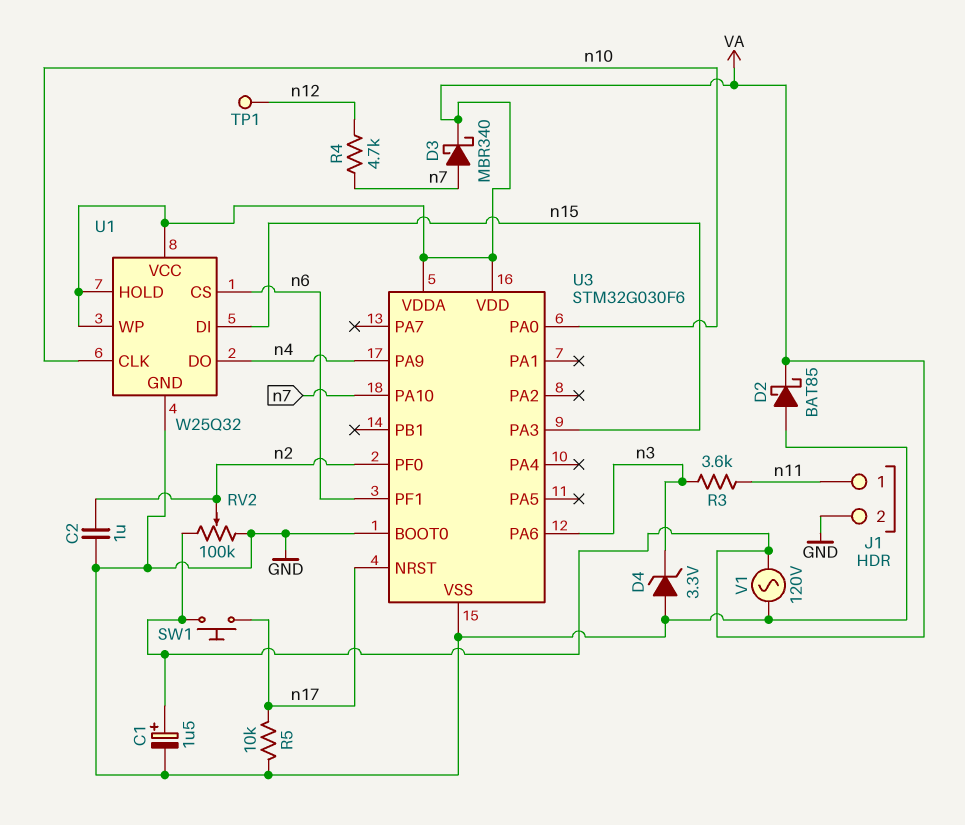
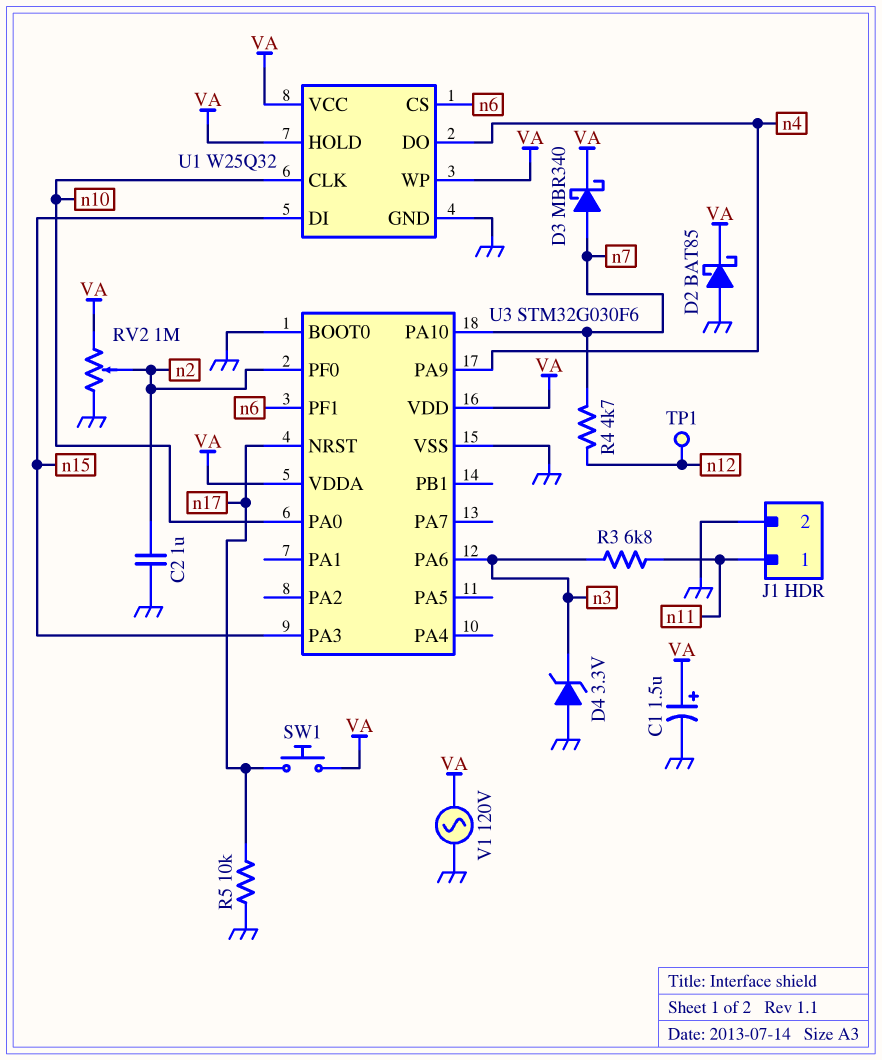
R3: 3.6k (n3, n11) -> 6.8k (n3, n11)
RV2: 100k (GND, VA, wiper n2) -> 1M (GND, VA, wiper n2)

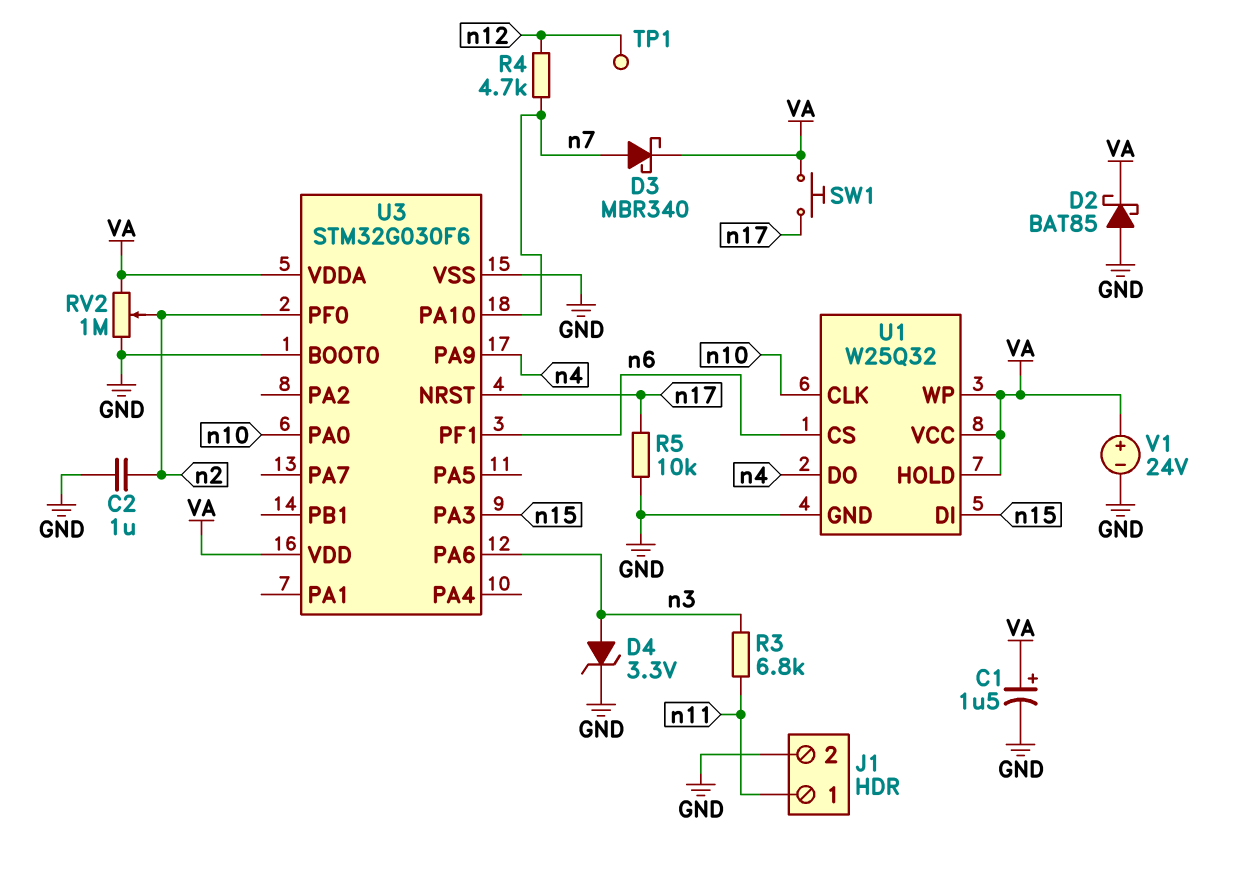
D4: zener 3.3V (A GND, K n3) -> zener 3.3V (A n3, K GND)
V1: AC 120V (GND, VA) -> 24V (plus VA, minus GND)

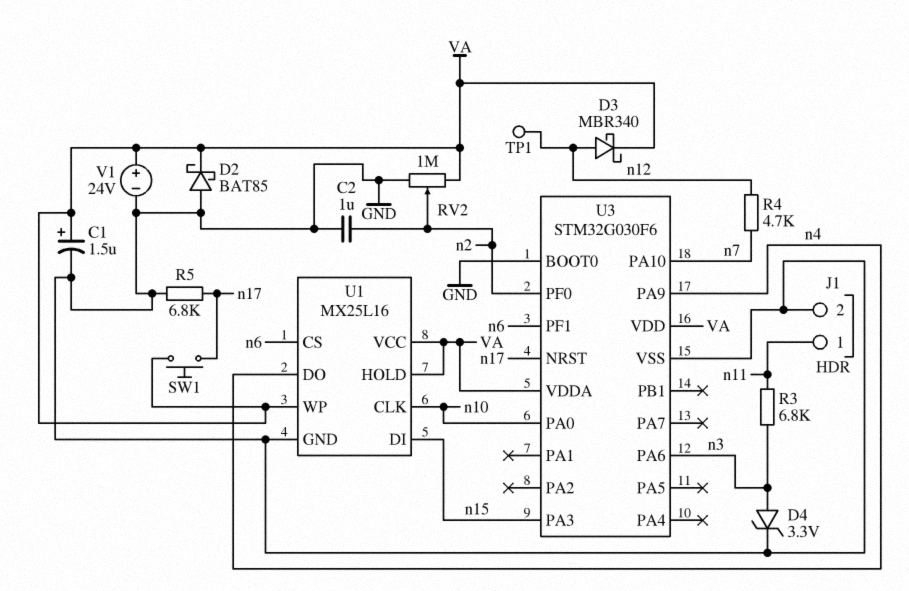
D3: schottky MBR340 (A n7, K VA) -> schottky MBR340 (A n12, K VA)
R5: 10k (GND, n17) -> 6.8k (GND, n17)
U1: W25Q32 -> MX25L16

